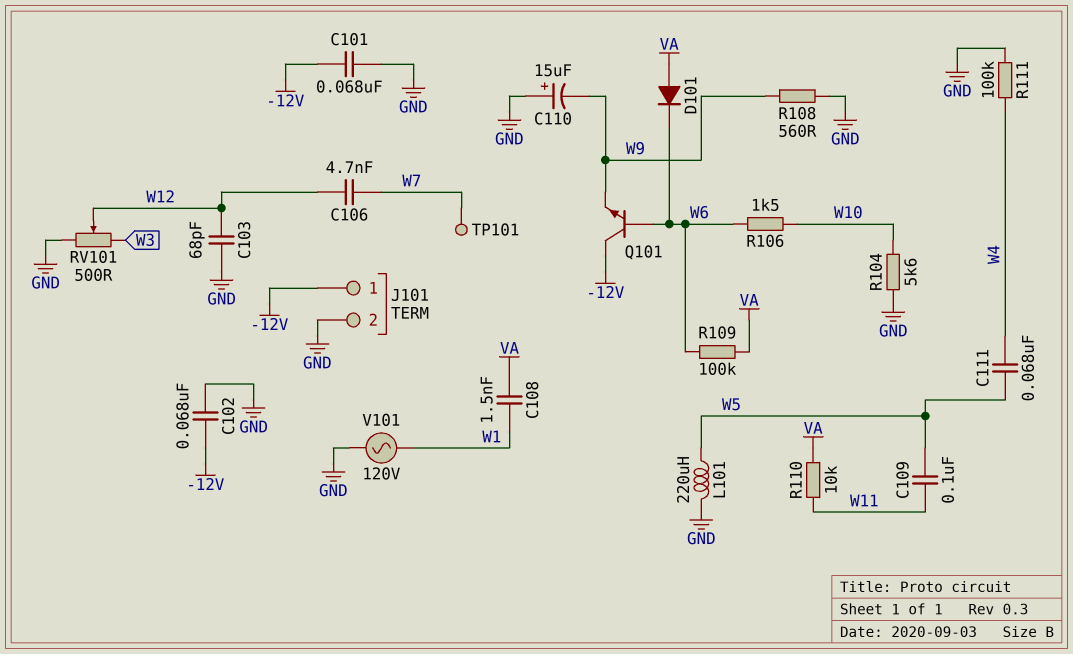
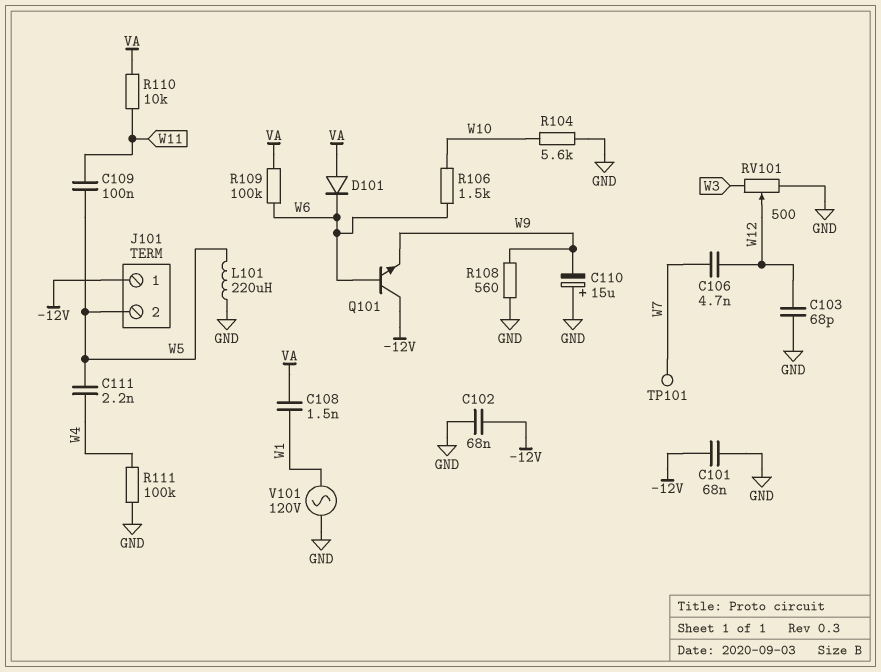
C111: 68nF (W4, W5) -> 2.2nF (W4, W5)
J101 pin 2: GND -> W5

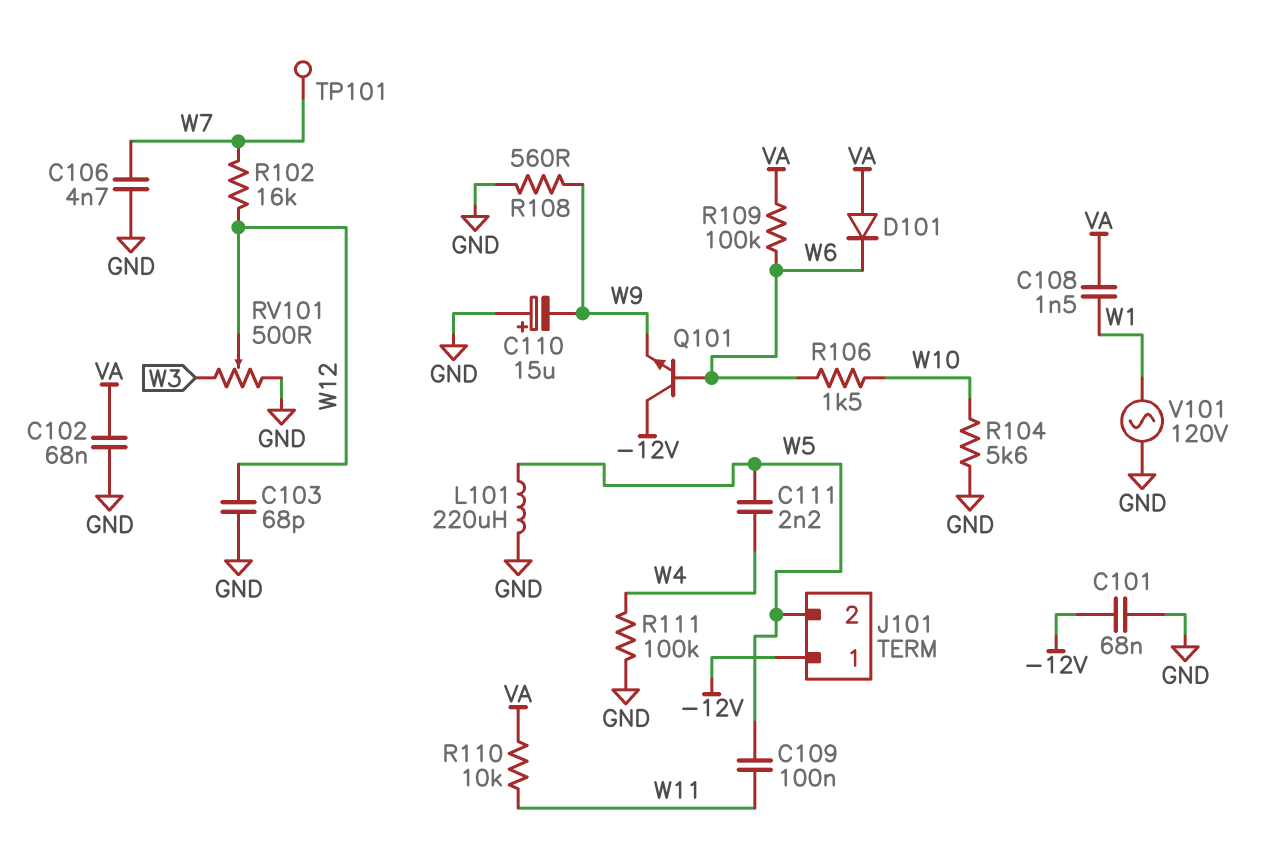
C102: 68nF (-12V, GND) -> 68nF (GND, VA)
C106: 4.7nF (W7, W12) -> 4.7nF (GND, W7)
R102: none -> 16k (W7, W12)

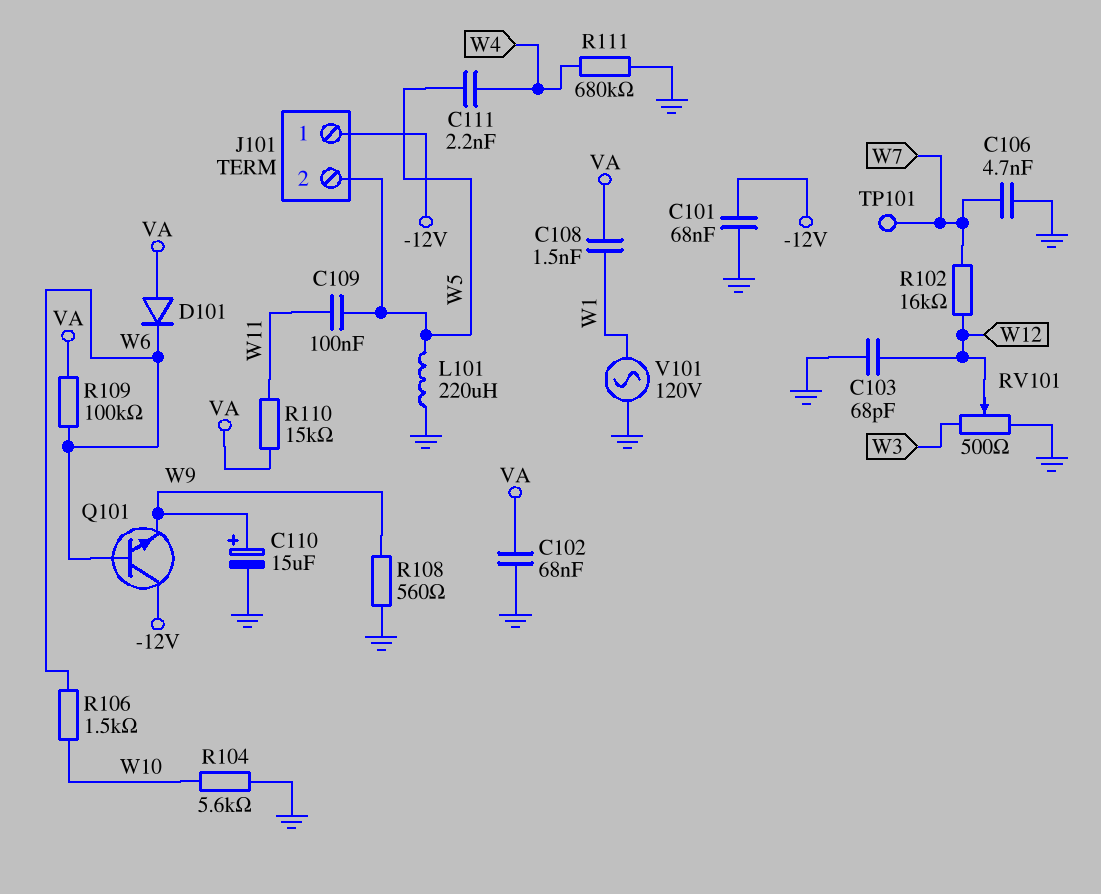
C110: 15uF (plus GND, minus W9) -> 15uF (plus W9, minus GND)
R110: 10k (VA, W11) -> 15k (VA, W11)
R111: 100k (GND, W4) -> 680k (GND, W4)

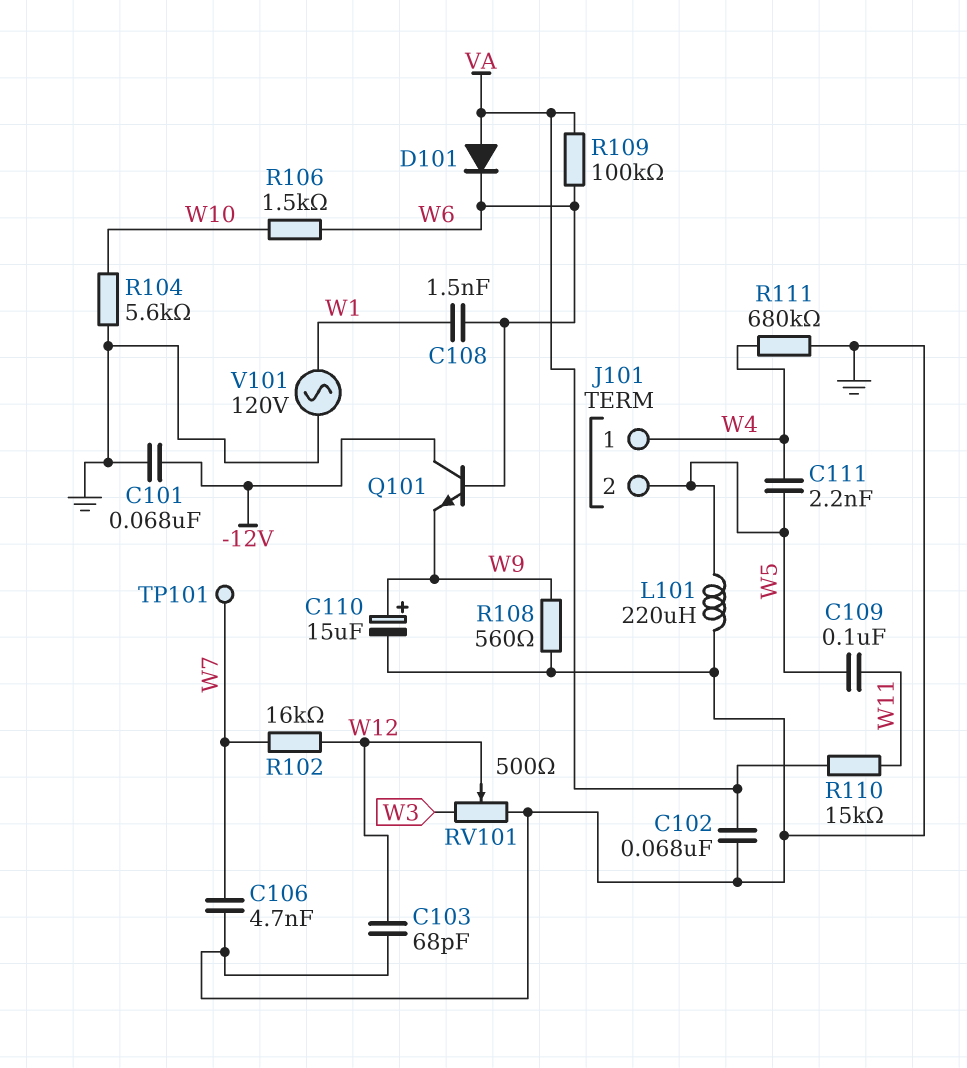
C108: 1.5nF (VA, W1) -> 1.5nF (W1, W6)
J101 pin 1: -12V -> W4

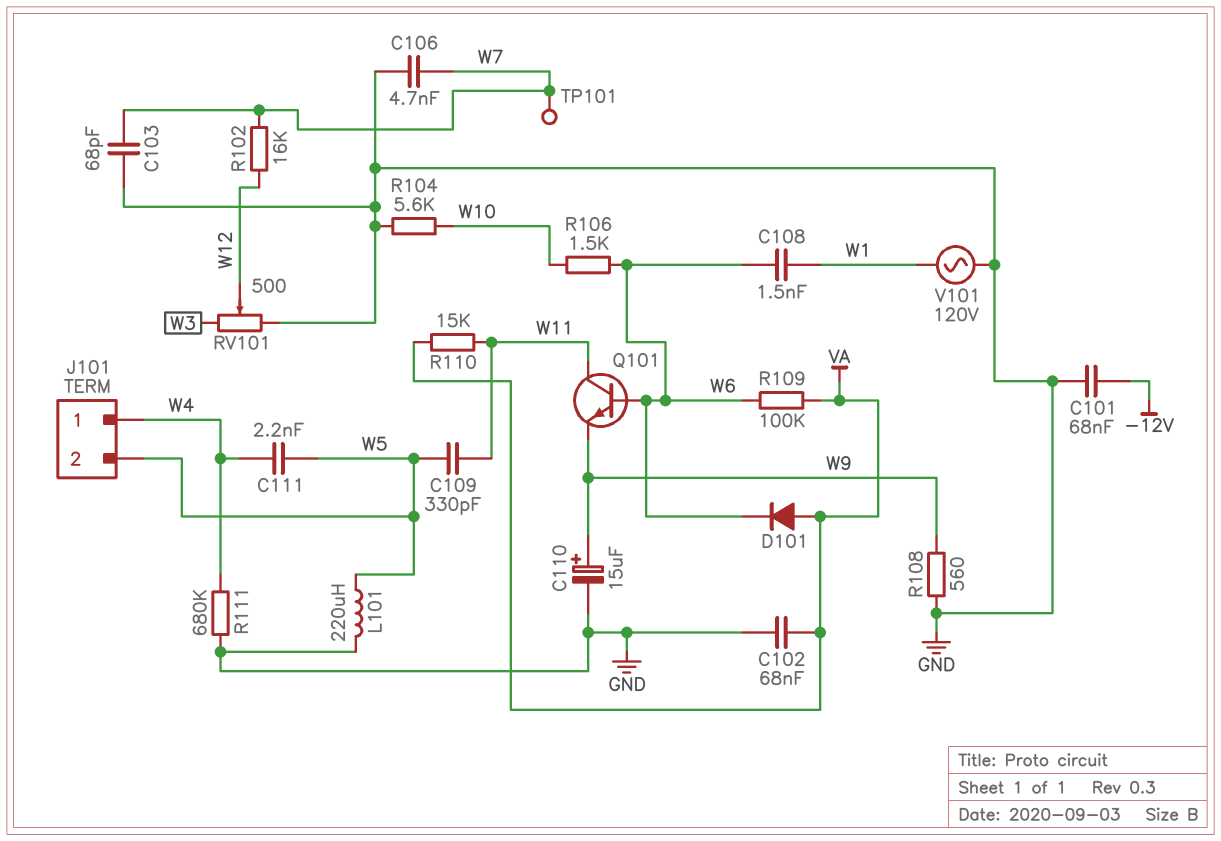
C103: 68pF (GND, W12) -> 68pF (GND, W7)
C109: 100nF (W5, W11) -> 330pF (W5, W11)
Q101: NPN (B W6, C -12V, E W9) -> NPN (B W6, C W11, E W9)

